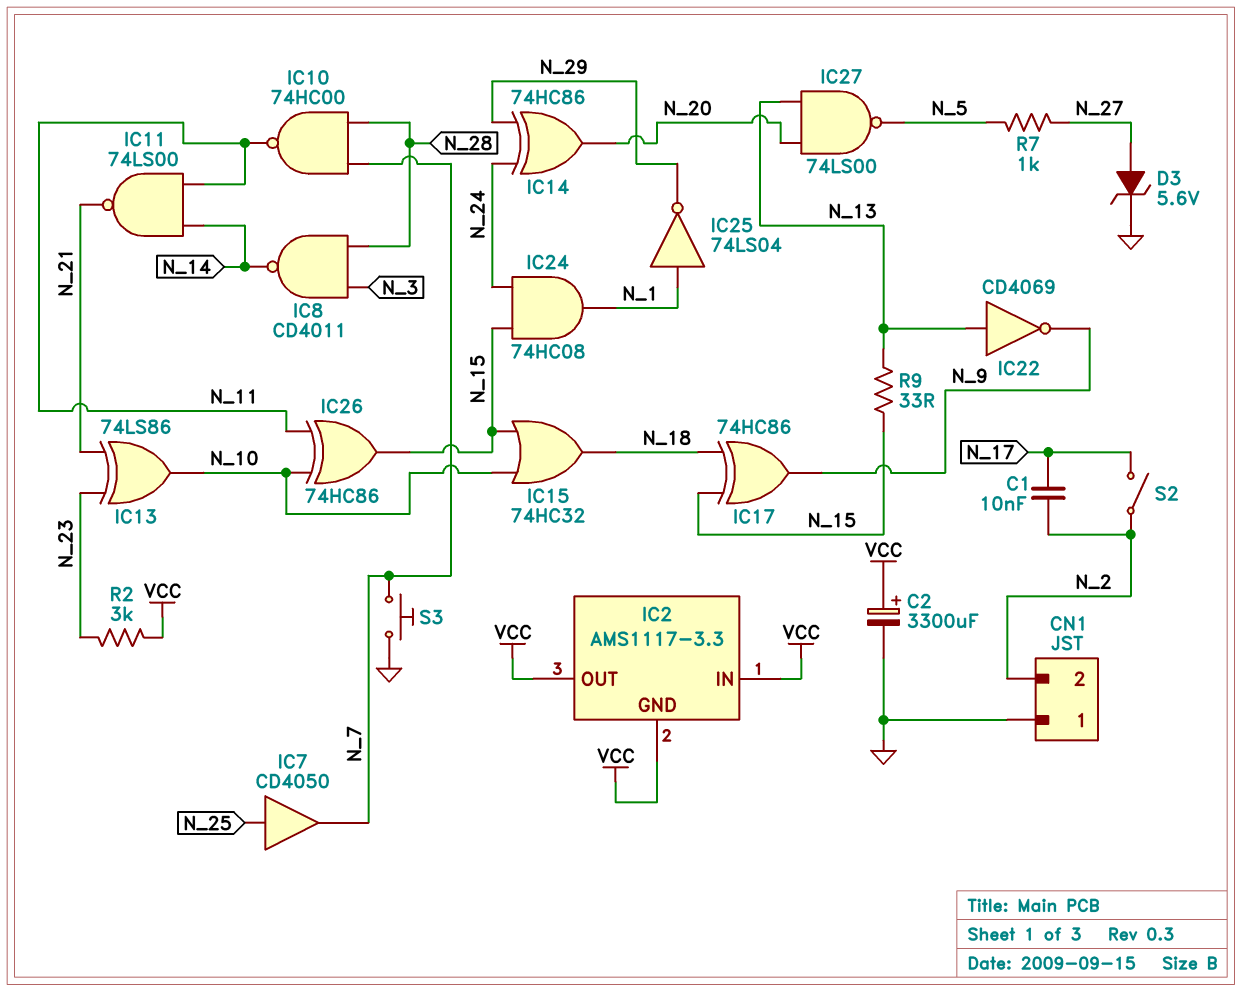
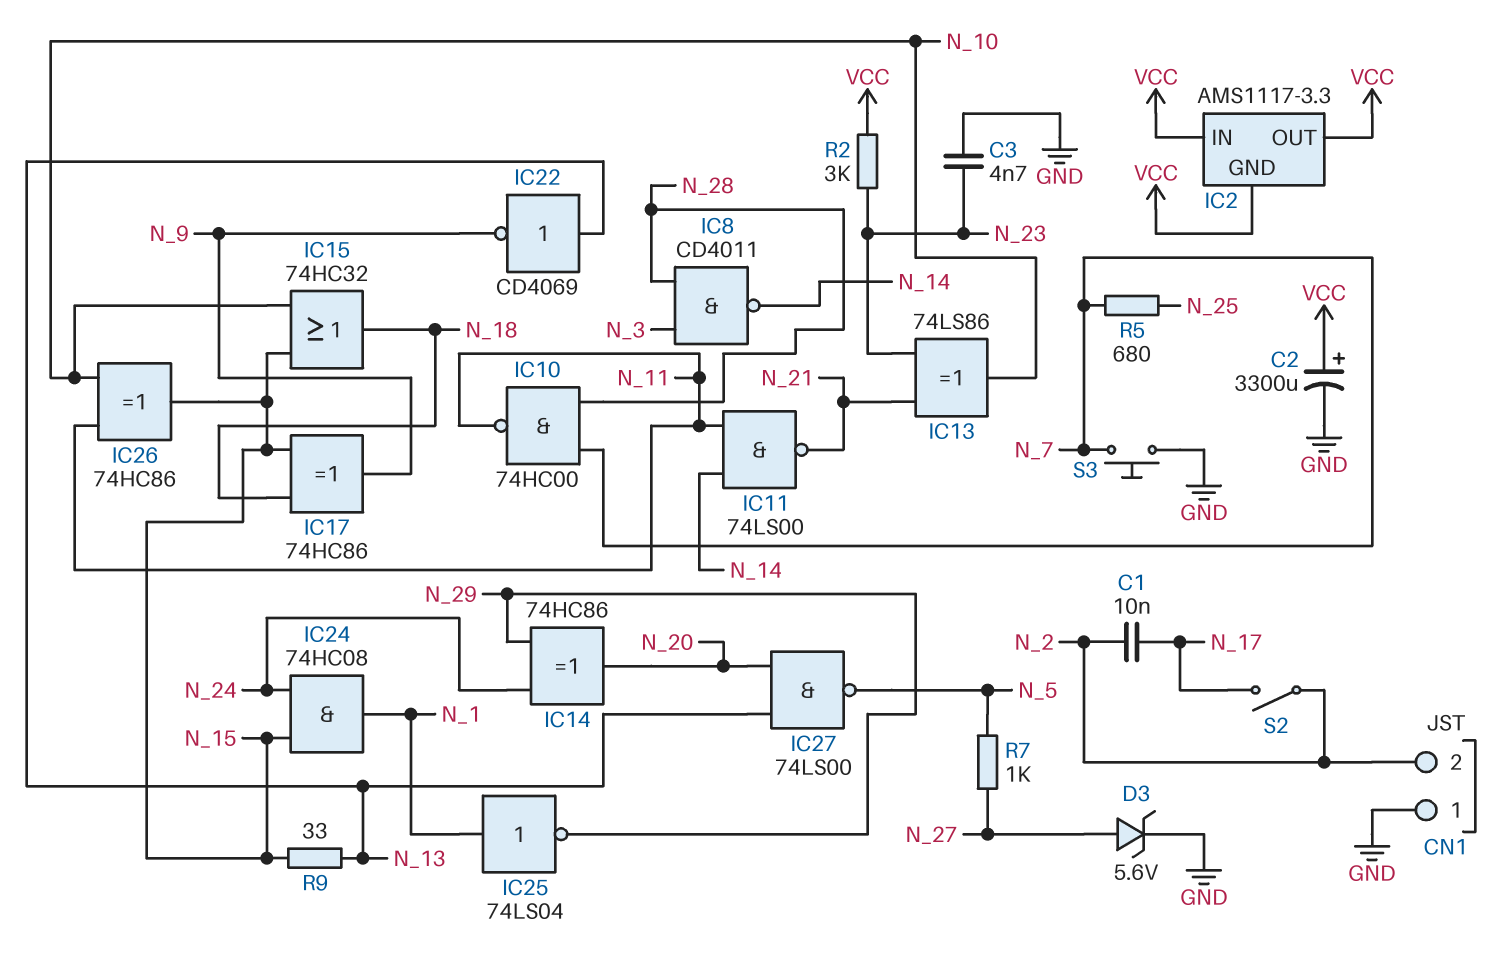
C3: none -> 4.7nF (GND, N_23)
IC7: buffer CD4050 (in N_25, out N_7) -> none
R5: none -> 680 (N_7, N_25)

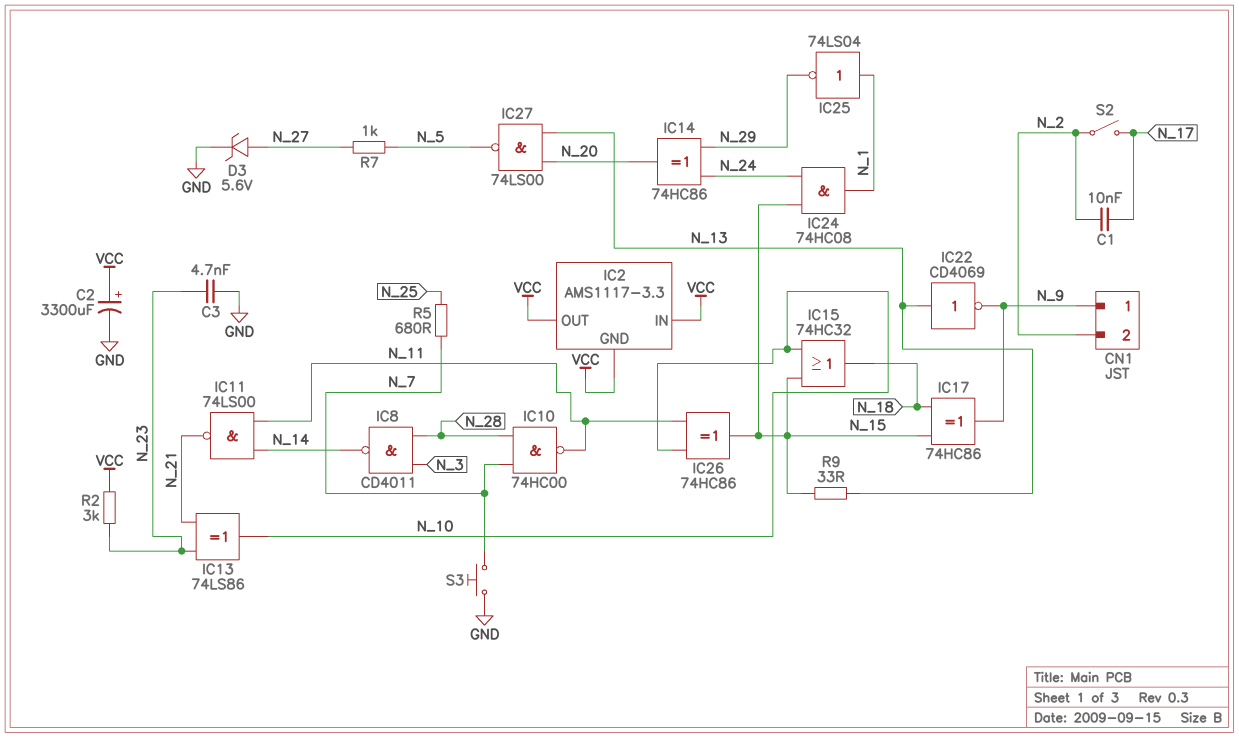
CN1 pin 1: GND -> N_9

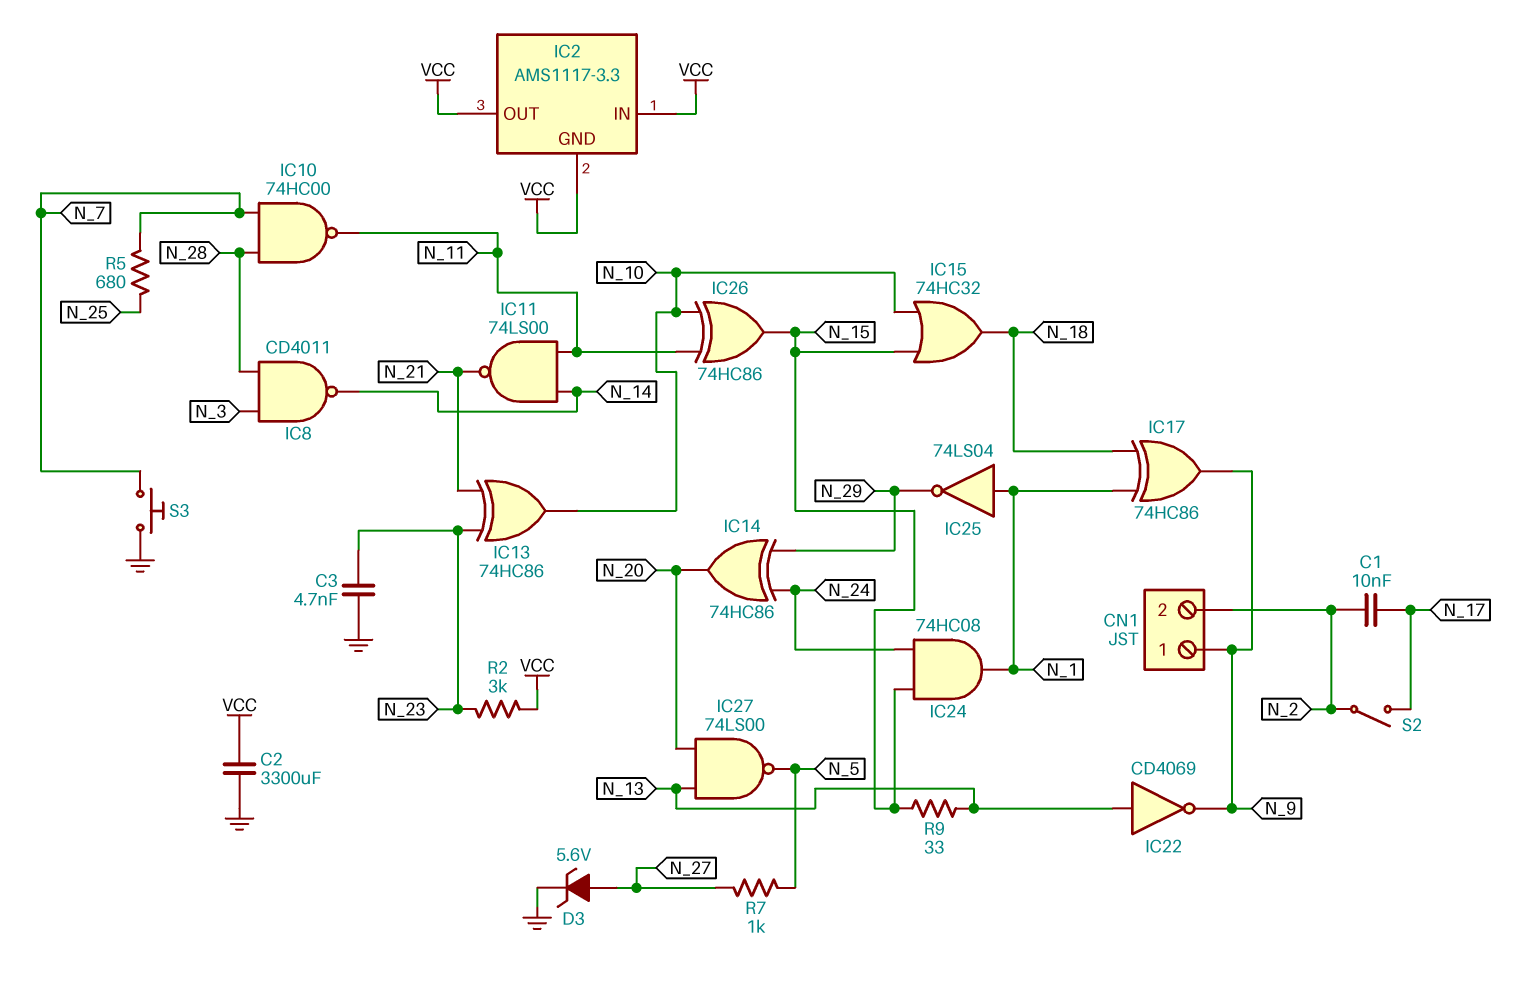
C2: 3300uF (plus VCC, minus GND) -> 3300uF (GND, VCC)
IC13: XOR 74LS86 (in N_21, in N_23, out N_10) -> XOR 74HC86 (in N_21, in N_23, out N_10)
IC17: XOR 74HC86 (in N_15, in N_18, out N_9) -> XOR 74HC86 (in N_1, in N_18, out N_9)

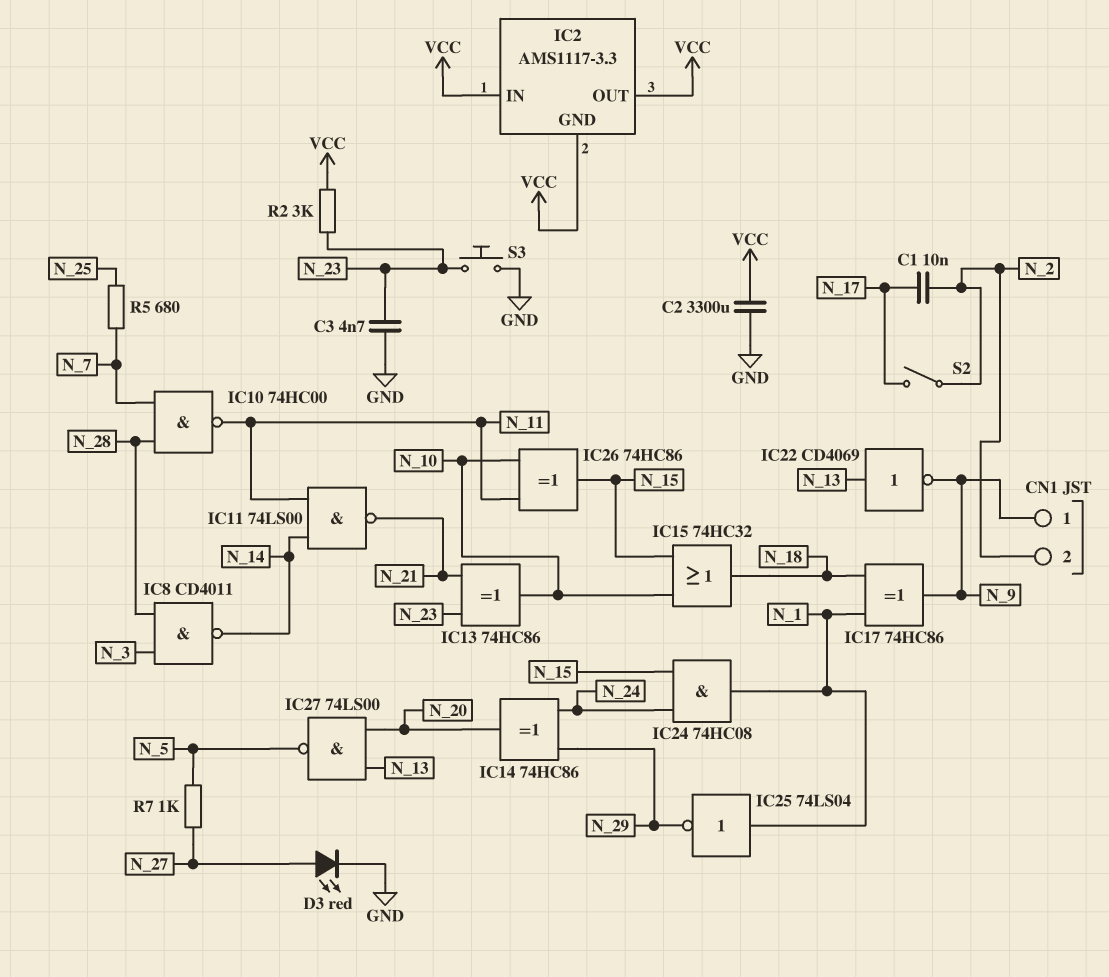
D3: zener 5.6V (A N_27, K GND) -> LED red (A N_27, K GND)
R9: 33 (N_13, N_15) -> none
S3: button (GND, N_7) -> button (GND, N_23)

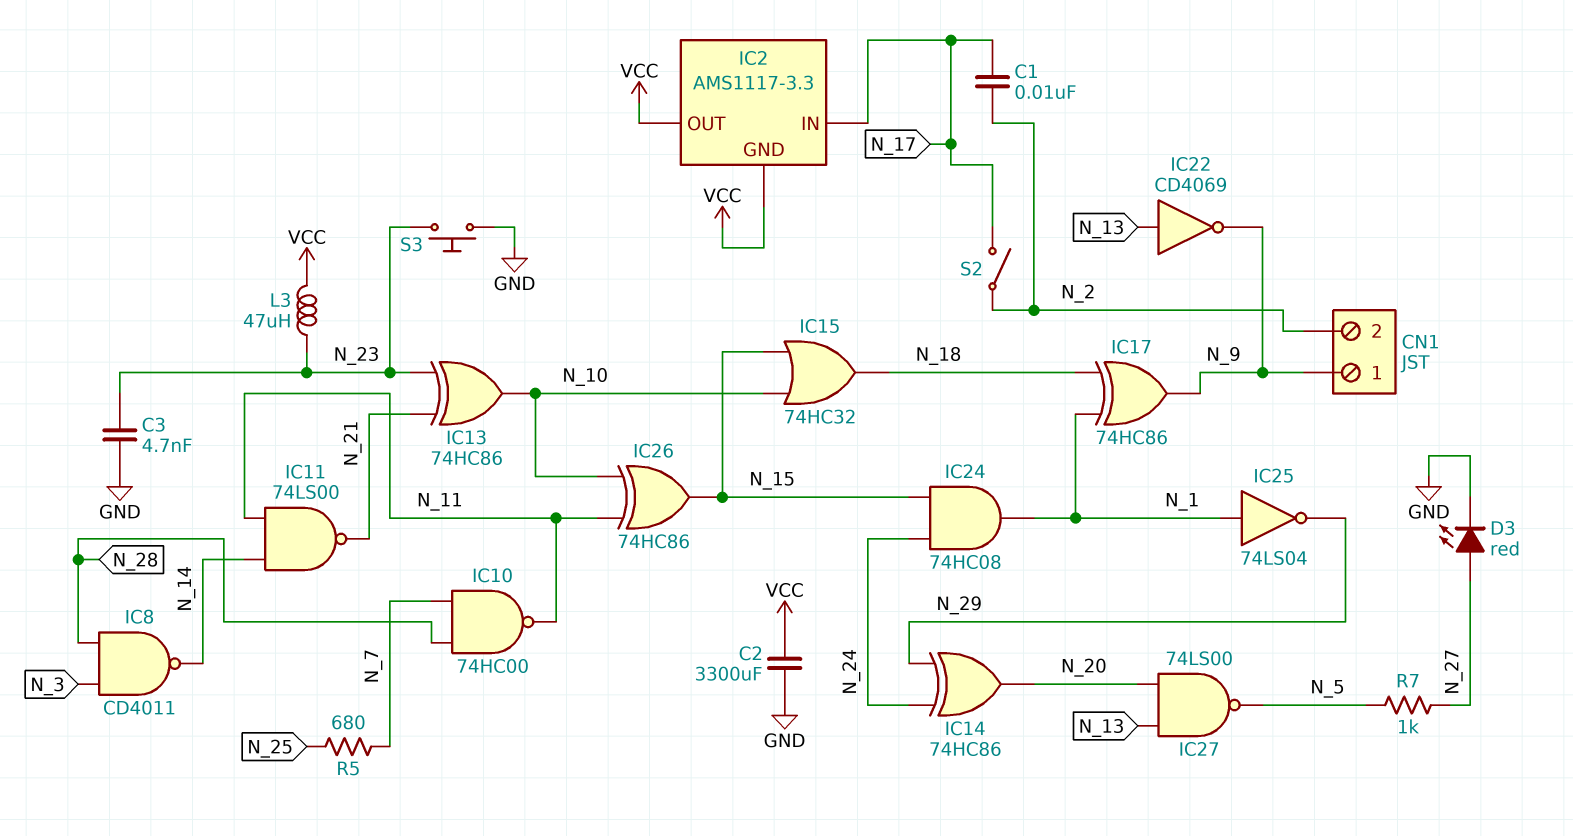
IC2 pin IN: VCC -> N_17
L3: none -> 47uH (N_23, VCC)
R2: 3k (N_23, VCC) -> none

